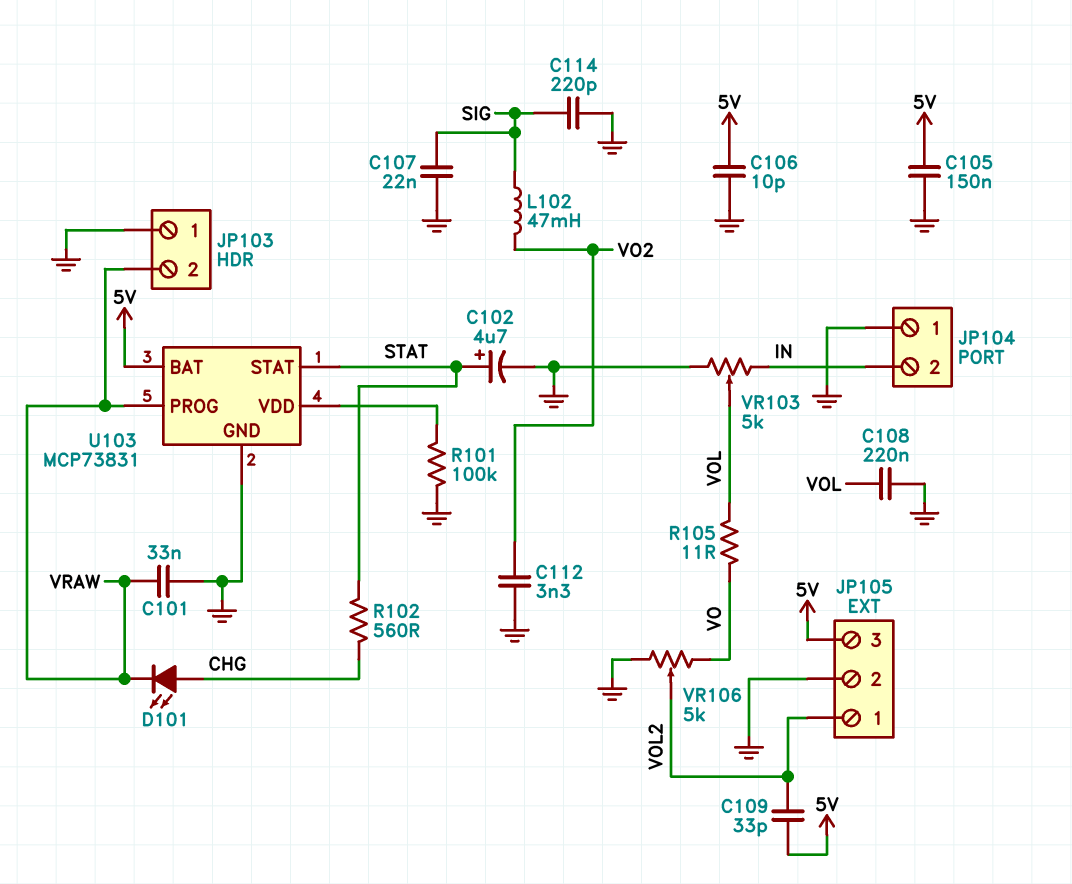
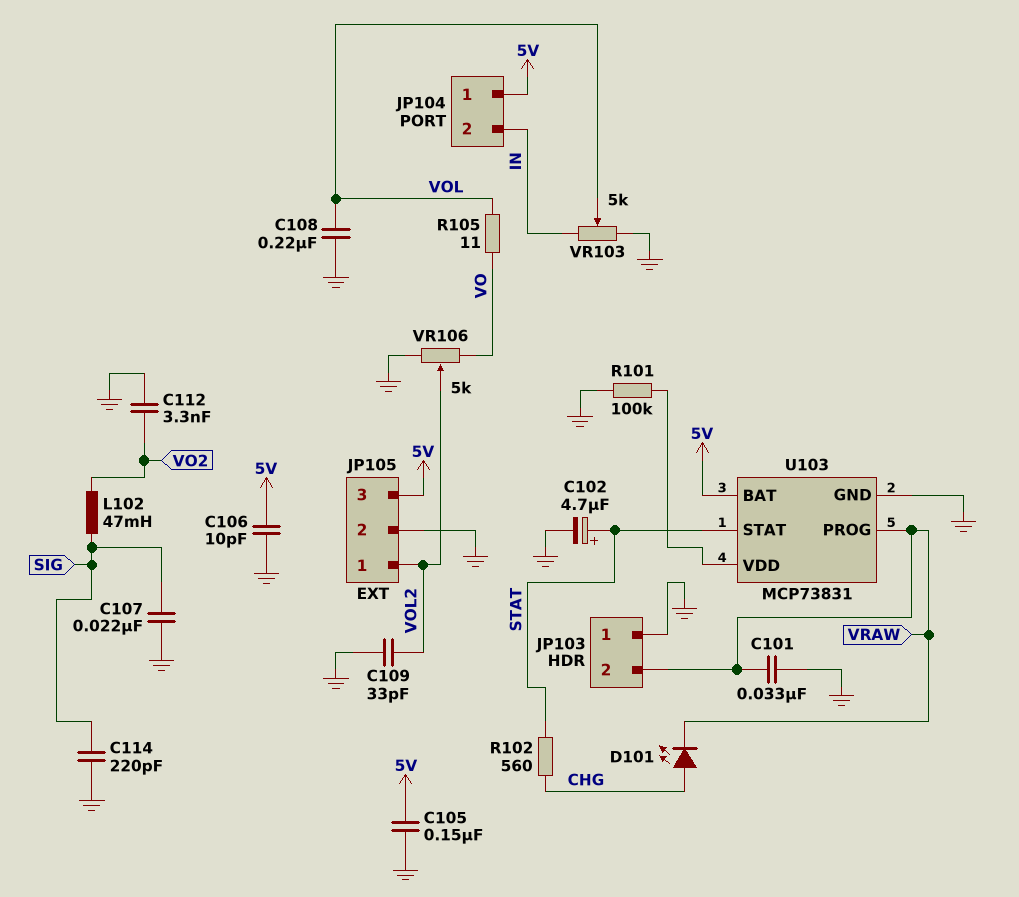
C109: 33pF (5V, VOL2) -> 33pF (GND, VOL2)
JP104 pin 1: GND -> 5V

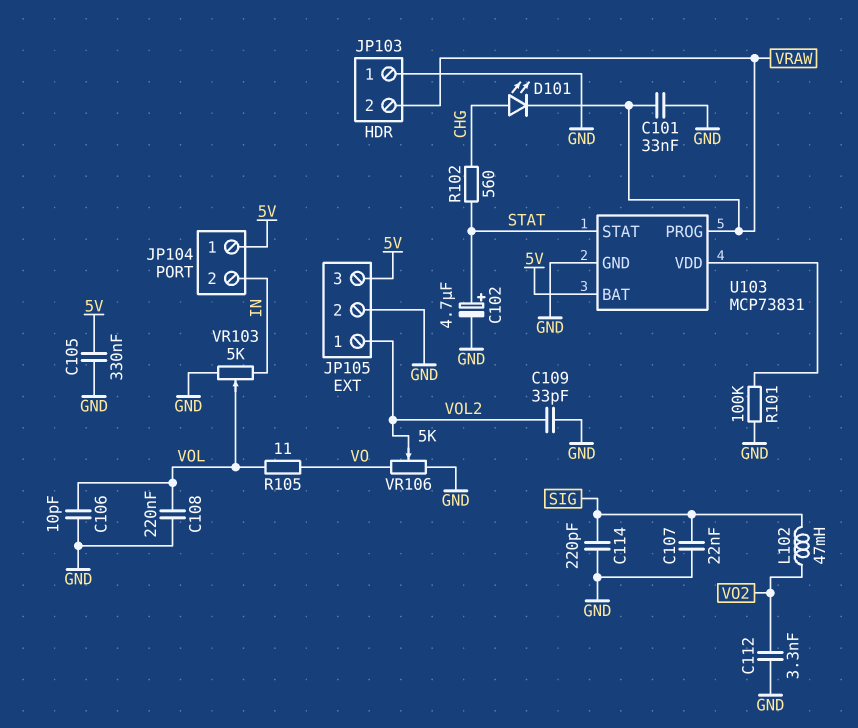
C105: 150nF (5V, GND) -> 330nF (5V, GND)
C106: 10pF (5V, GND) -> 10pF (GND, VOL)

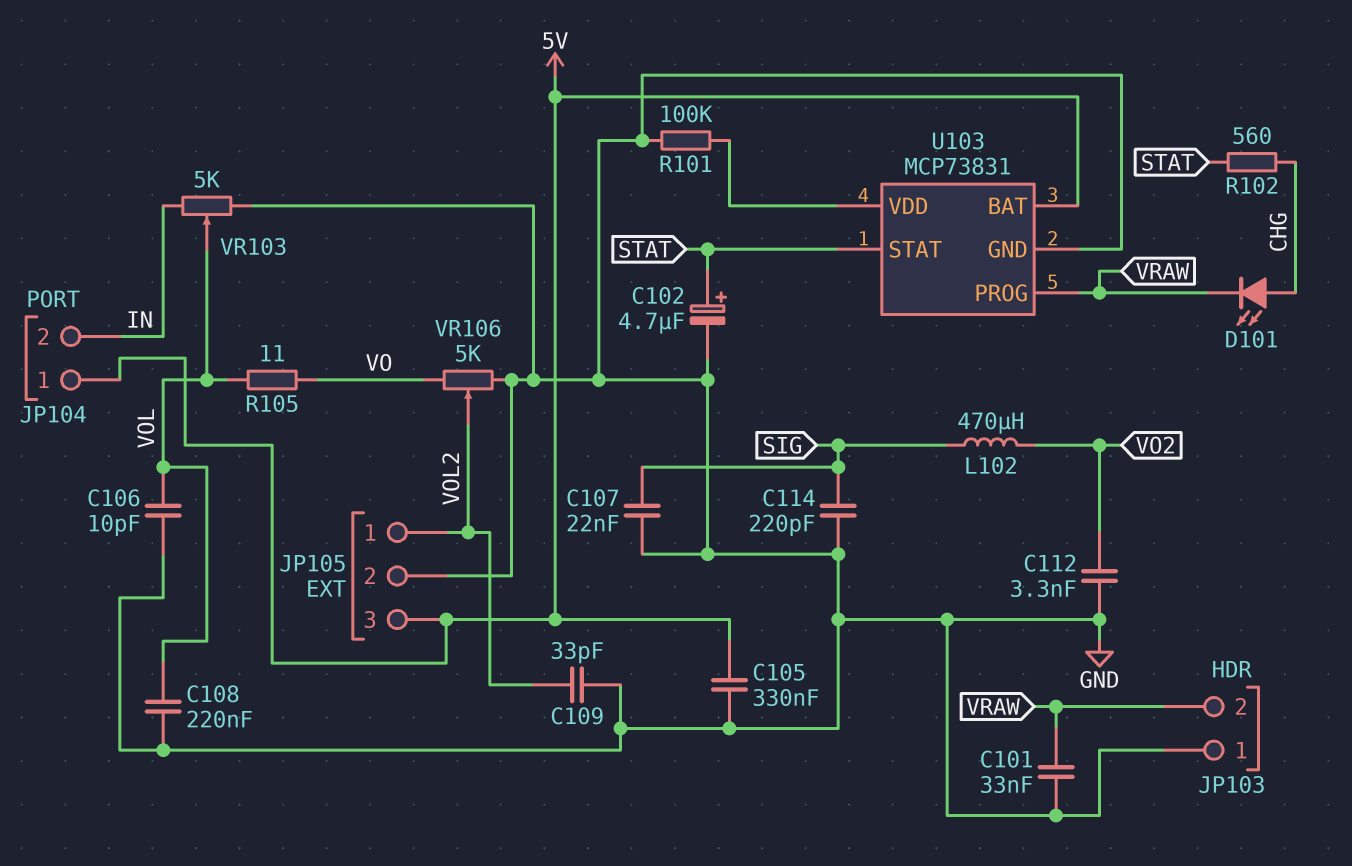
L102: 47mH (SIG, VO2) -> 470uH (SIG, VO2)

